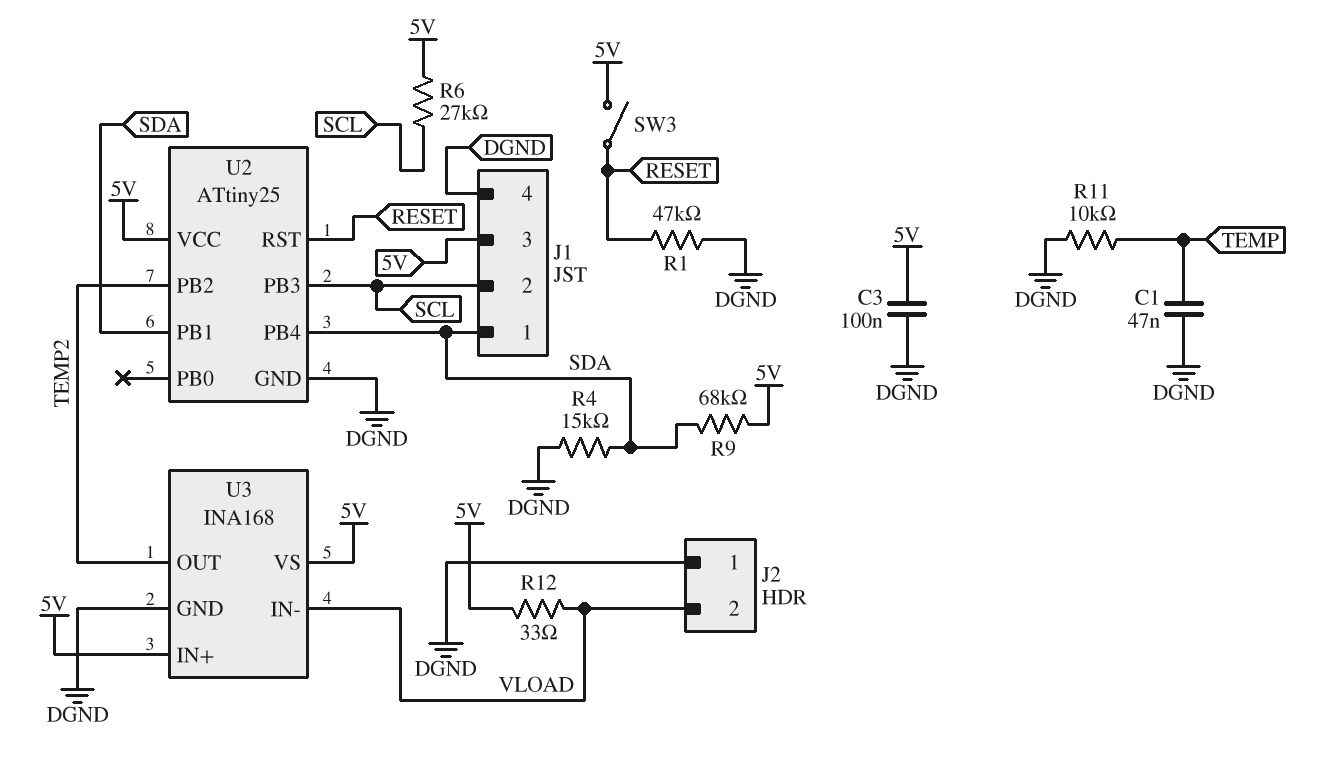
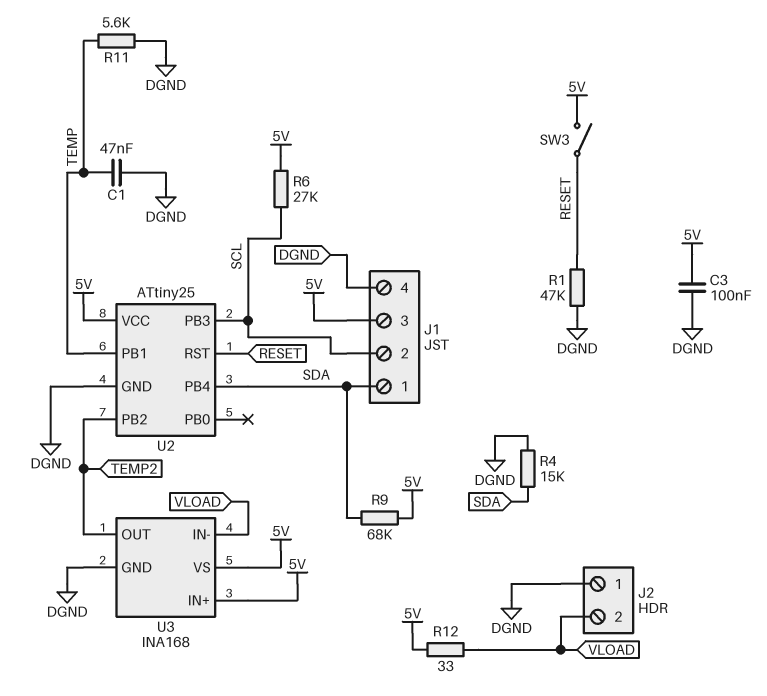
R11: 10k (DGND, TEMP) -> 5.6k (DGND, TEMP)
U2 pin PB1: SDA -> TEMP

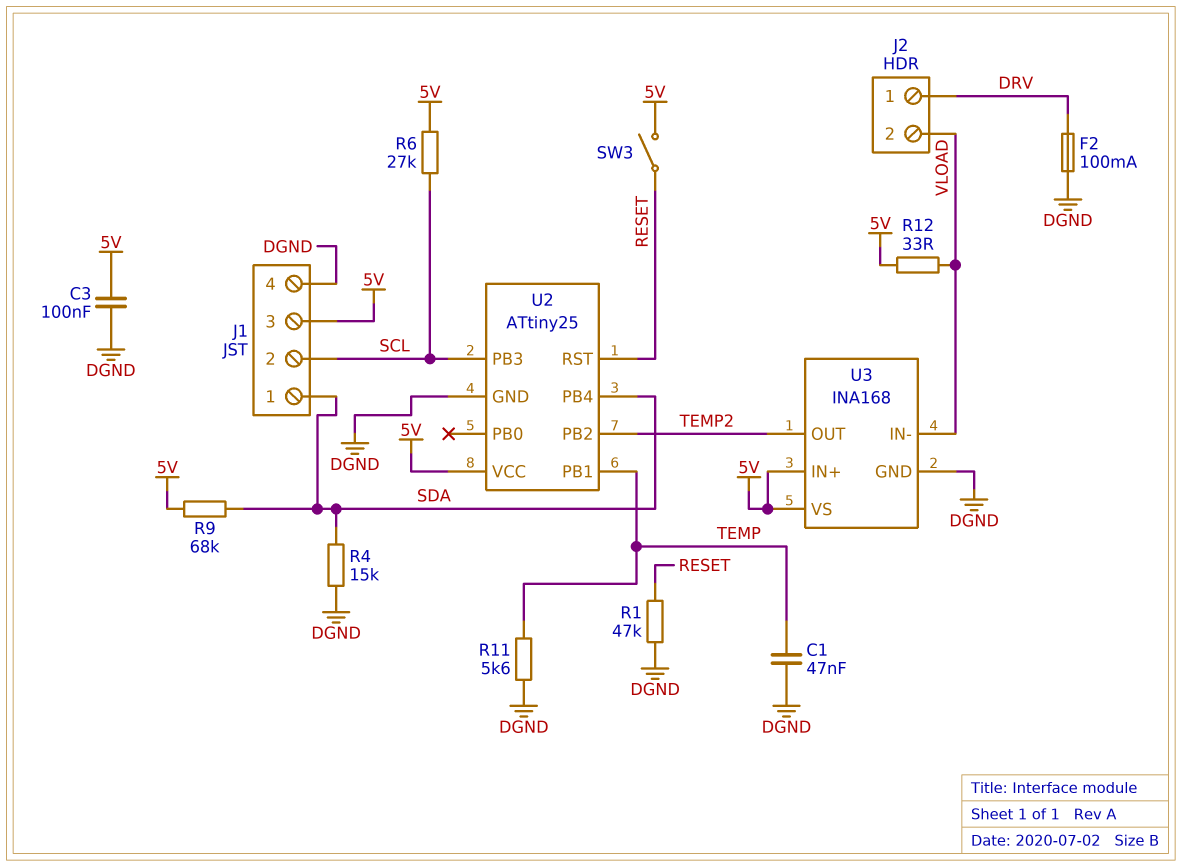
F2: none -> 100mA (DGND, DRV)
J2 pin 1: DGND -> DRV

